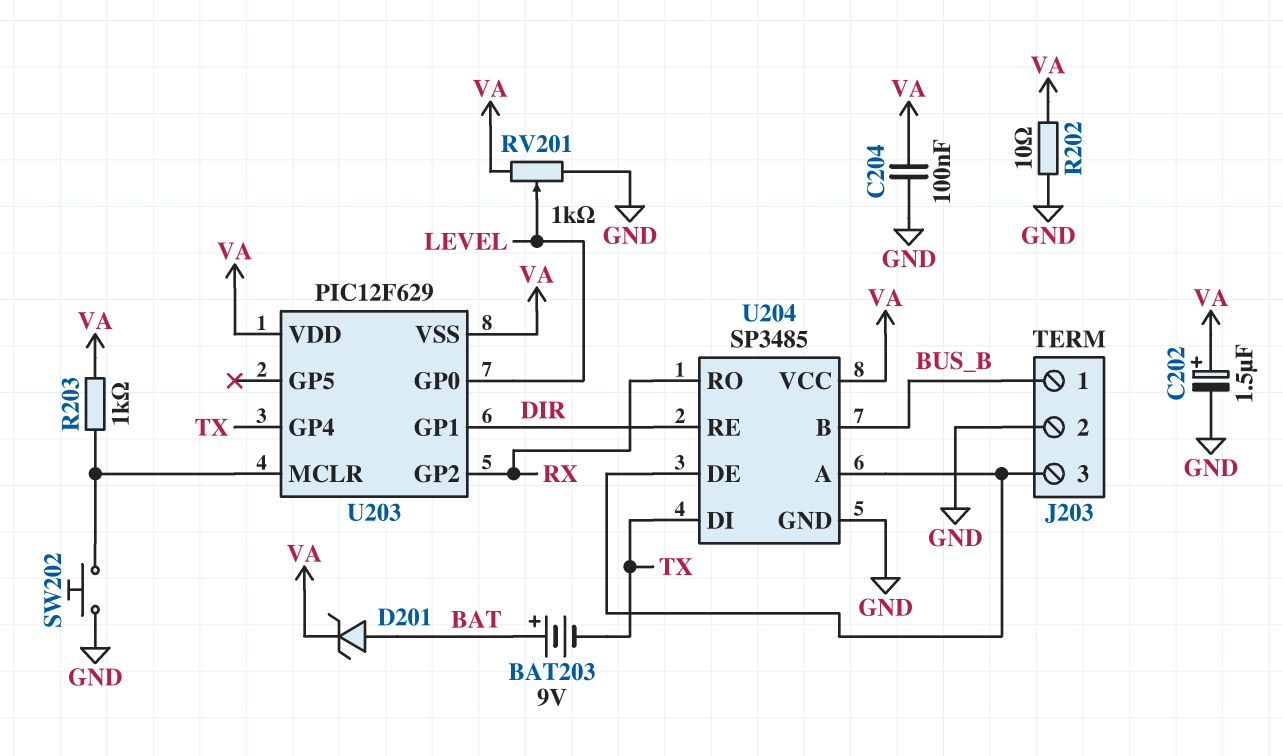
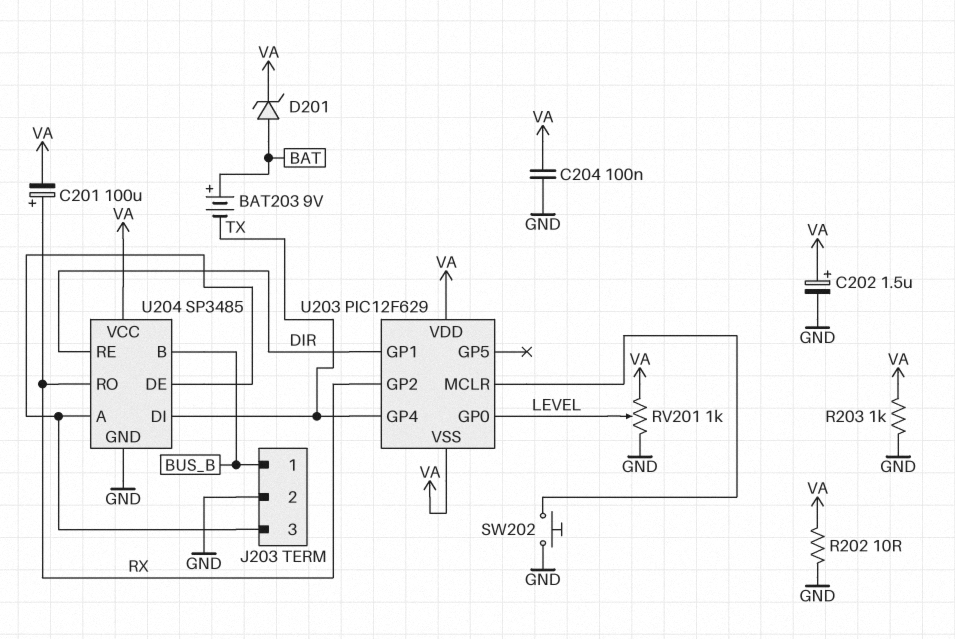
C201: none -> 100uF (plus RX, minus VA)
R203: 1k (U203/MCLR, VA) -> 1k (GND, VA)

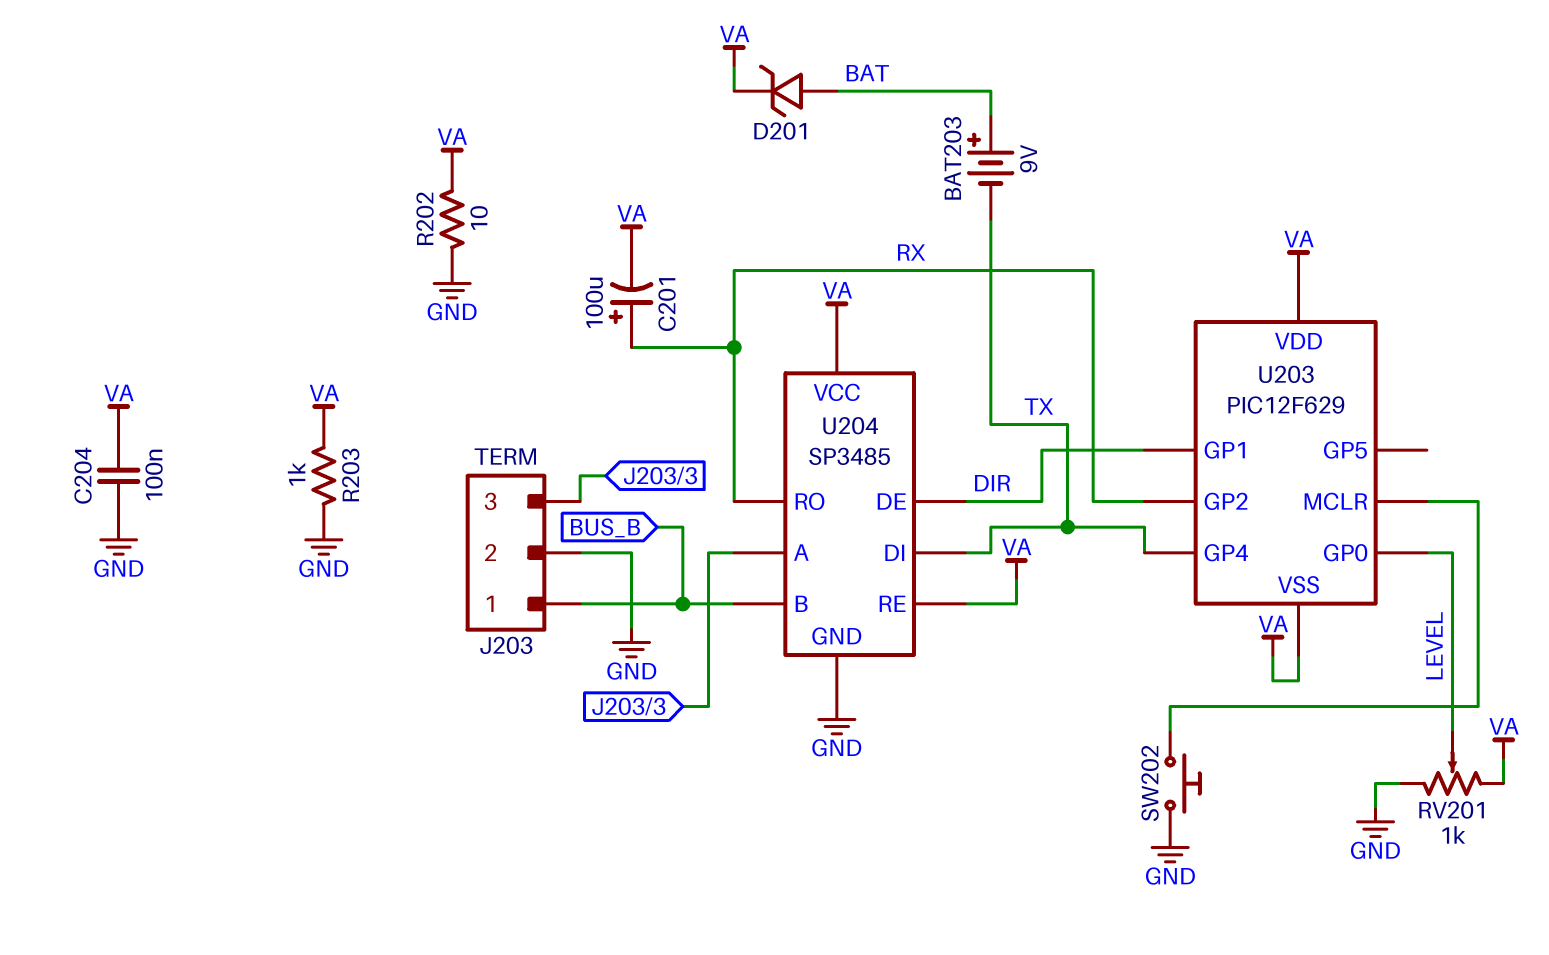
C202: 1.5uF (plus VA, minus GND) -> none
U204 pin DE: J203/3 -> DIR
U204 pin RE: DIR -> VA

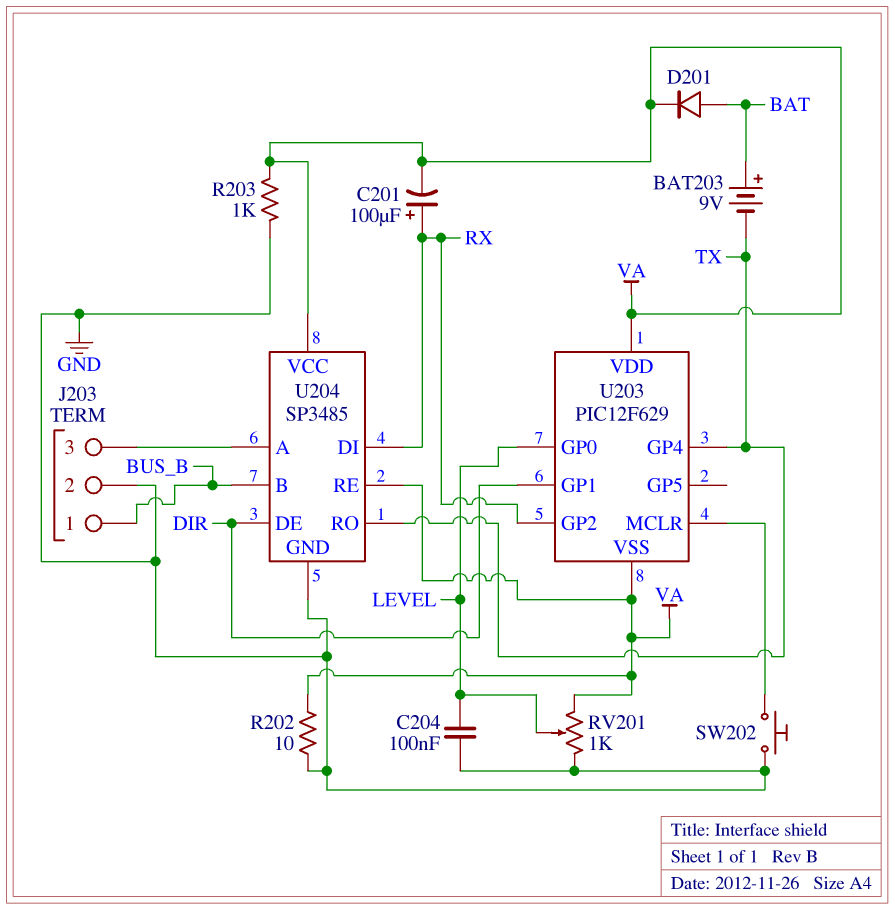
C204: 100nF (GND, VA) -> 100nF (GND, LEVEL)
D201: zener (A BAT, K VA) -> diode (A BAT, K VA)
U204 pin DI: TX -> RX
U204 pin RO: RX -> TX

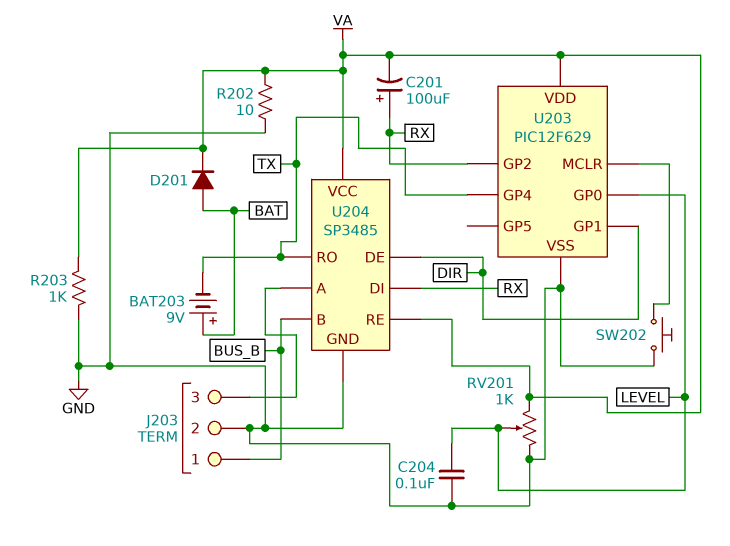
U203 pin VSS: VA -> GND

